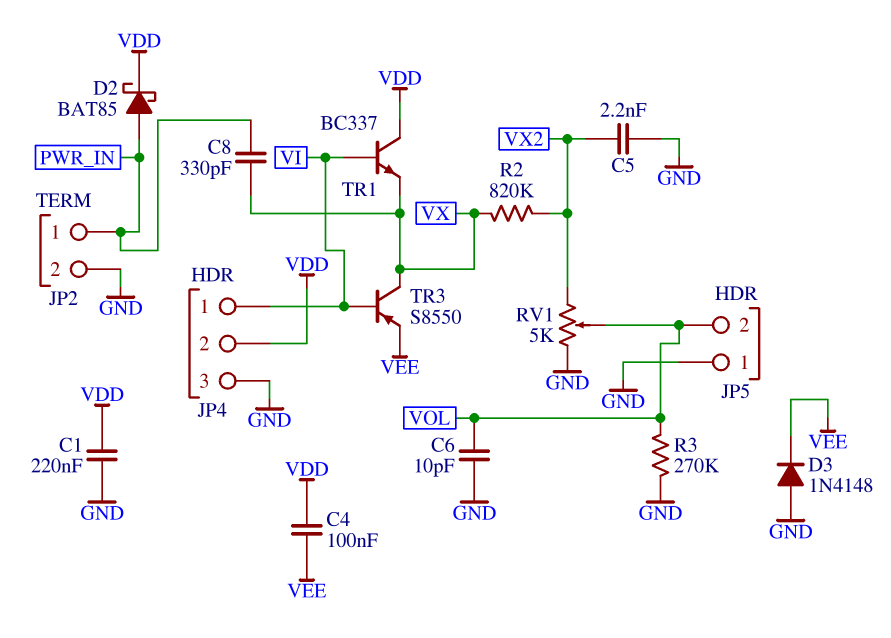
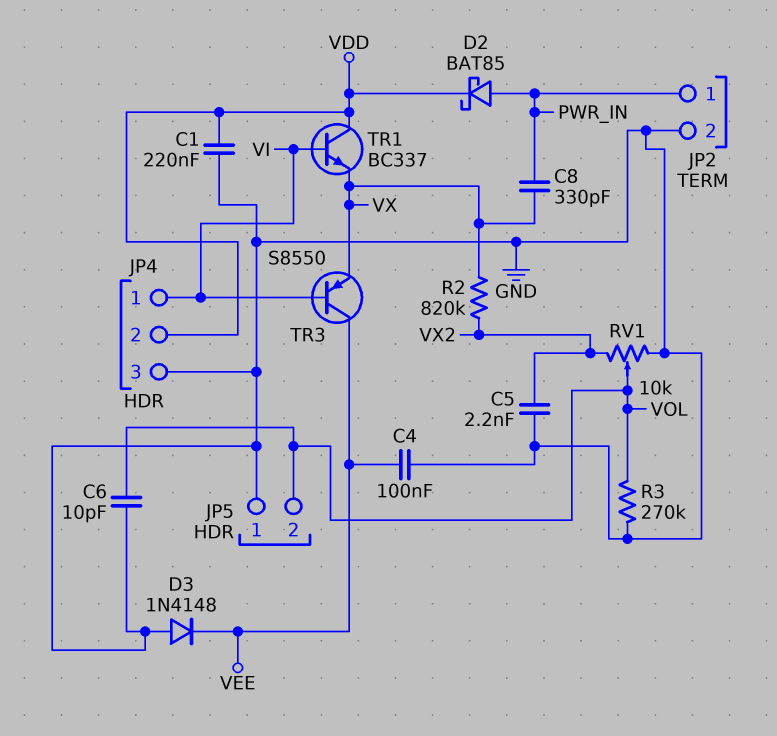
C4: 100nF (VDD, VEE) -> 100nF (GND, VEE)
RV1: 5k (GND, VX2, wiper VOL) -> 10k (GND, VX2, wiper VOL)
TR3: PNP S8550 (B VI, C VX, E VEE) -> PNP S8550 (B VI, C VEE, E VX)

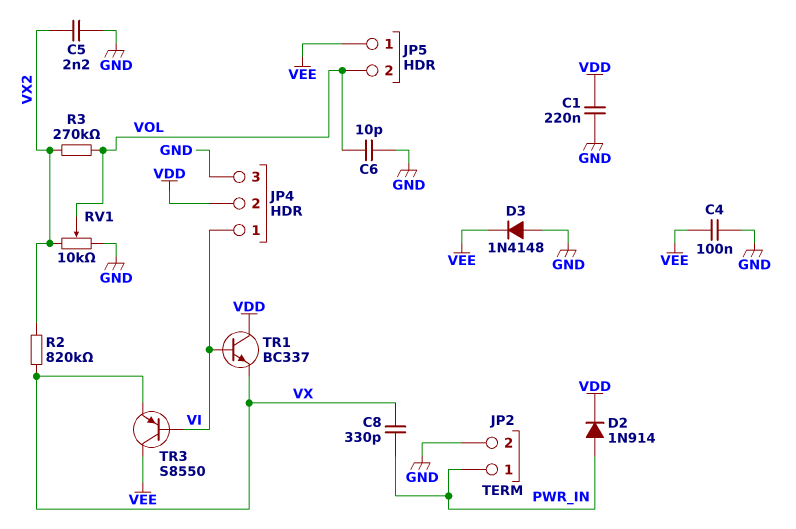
D2: schottky BAT85 (A PWR_IN, K VDD) -> diode 1N914 (A PWR_IN, K VDD)
JP5 pin 1: GND -> VEE
R3: 270k (GND, VOL) -> 270k (VOL, VX2)

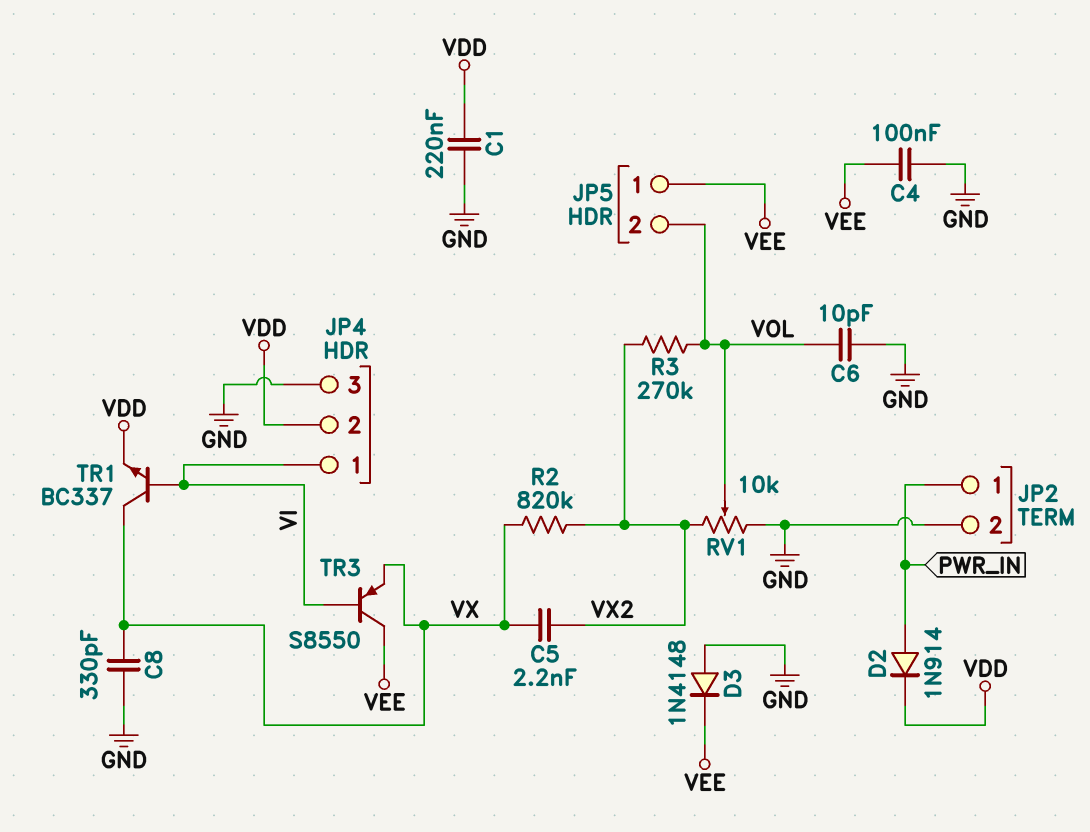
C5: 2.2nF (GND, VX2) -> 2.2nF (VX, VX2)
C8: 330pF (PWR_IN, VX) -> 330pF (GND, VX)
TR1: NPN BC337 (B VI, C VDD, E VX) -> NPN BC337 (B VI, C VX, E VDD)

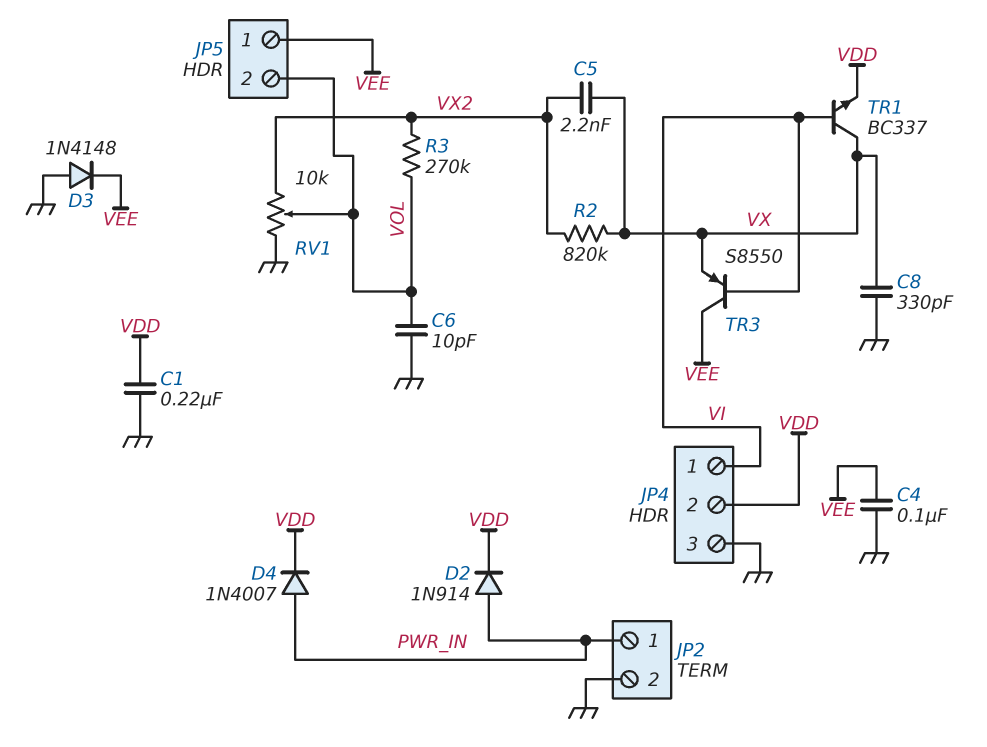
D4: none -> diode 1N4007 (A PWR_IN, K VDD)

